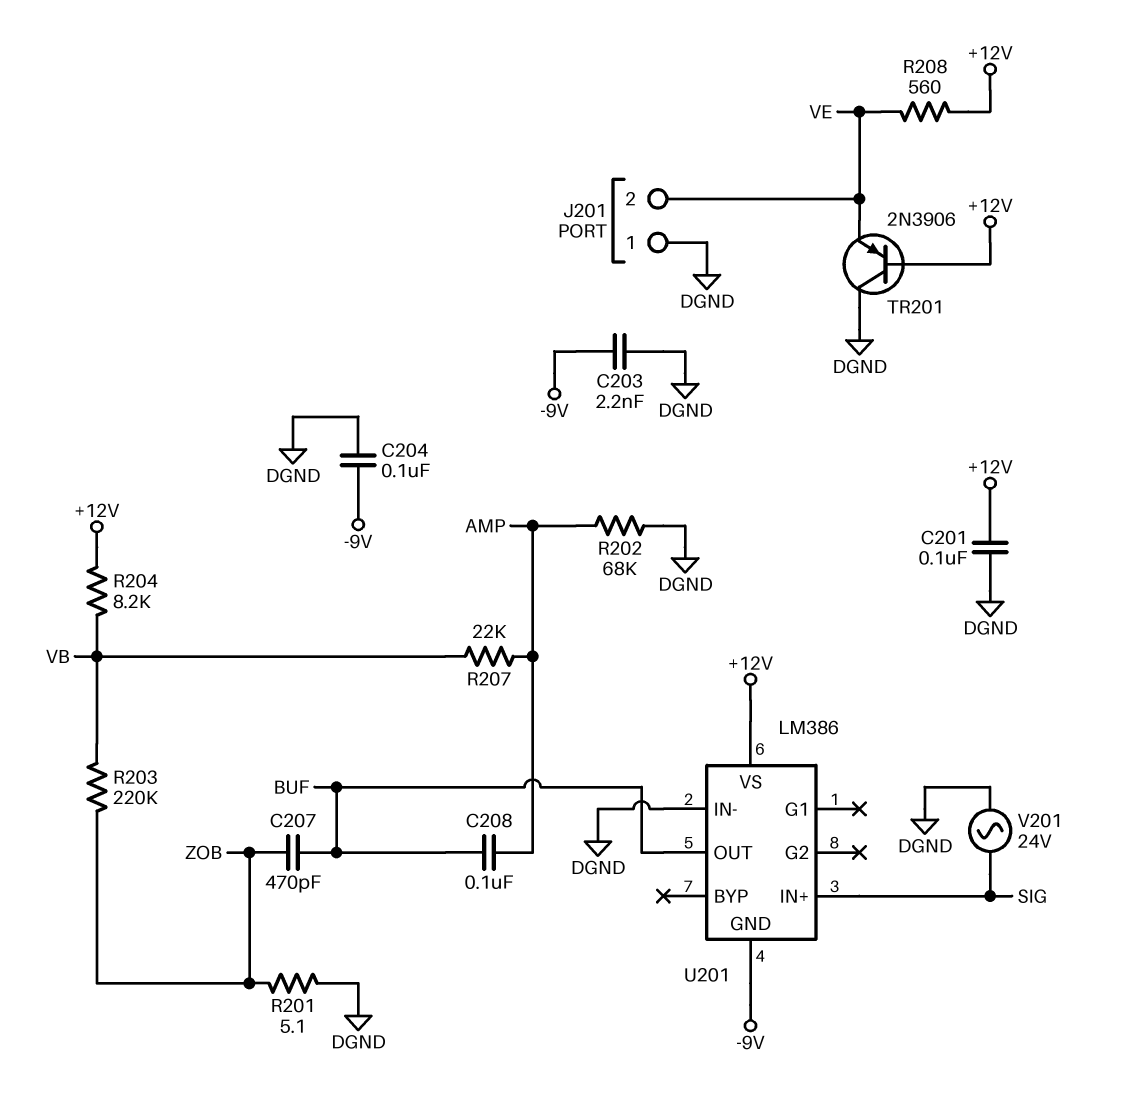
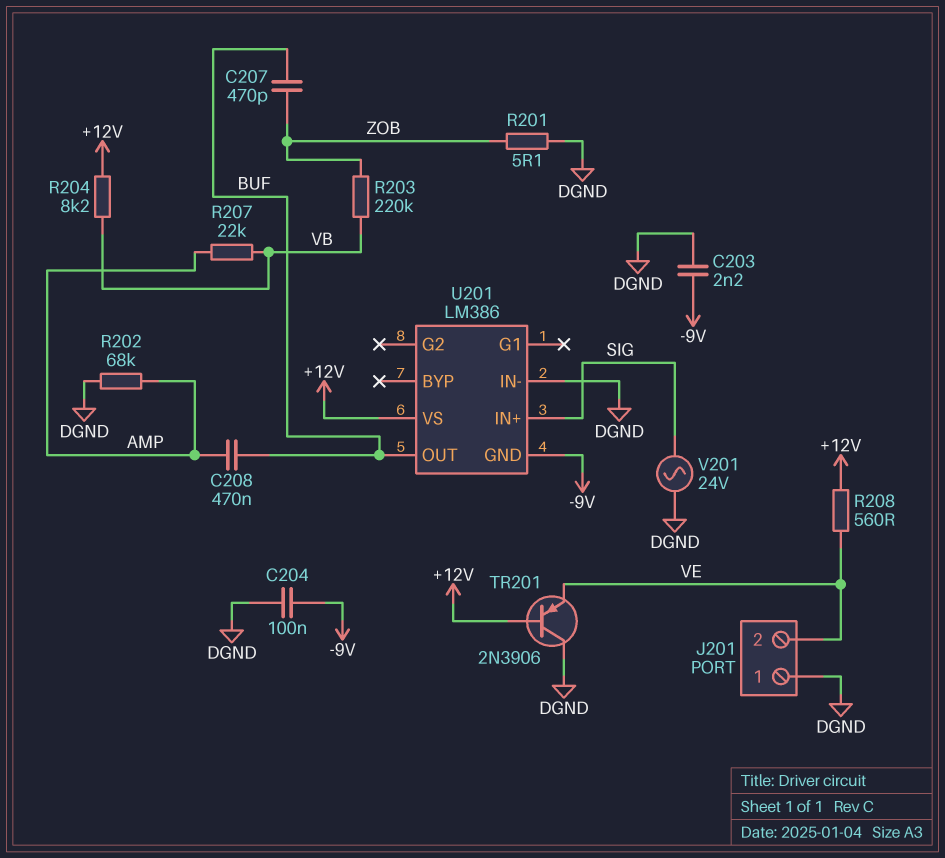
C201: 100nF (+12V, DGND) -> none
C208: 100nF (AMP, BUF) -> 470nF (AMP, BUF)

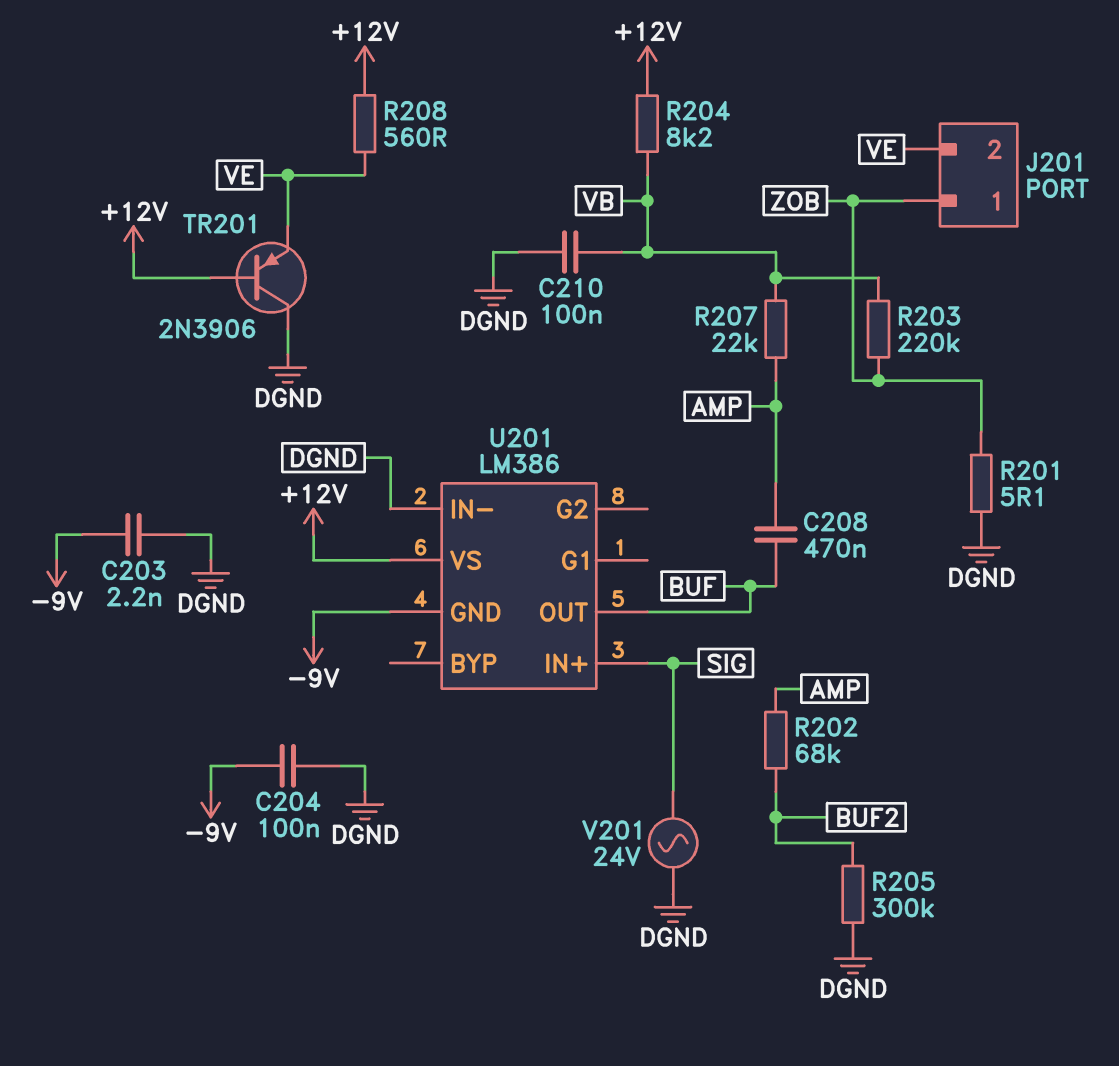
C207: 470pF (BUF, ZOB) -> none
C210: none -> 100nF (DGND, VB)
J201 pin 1: DGND -> ZOB
R202: 68k (AMP, DGND) -> 68k (AMP, BUF2)
R205: none -> 300k (BUF2, DGND)

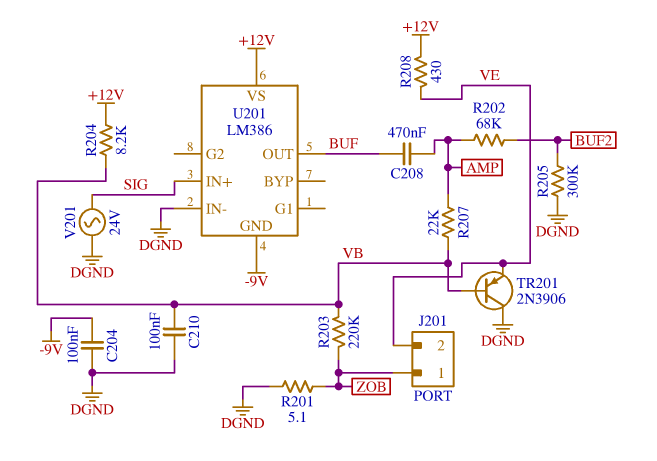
C203: 2.2nF (-9V, DGND) -> none
R208: 560 (+12V, VE) -> 430 (+12V, VE)
TR201: PNP 2N3906 (B +12V, C DGND, E VE) -> PNP 2N3906 (B VB, C DGND, E VE)

